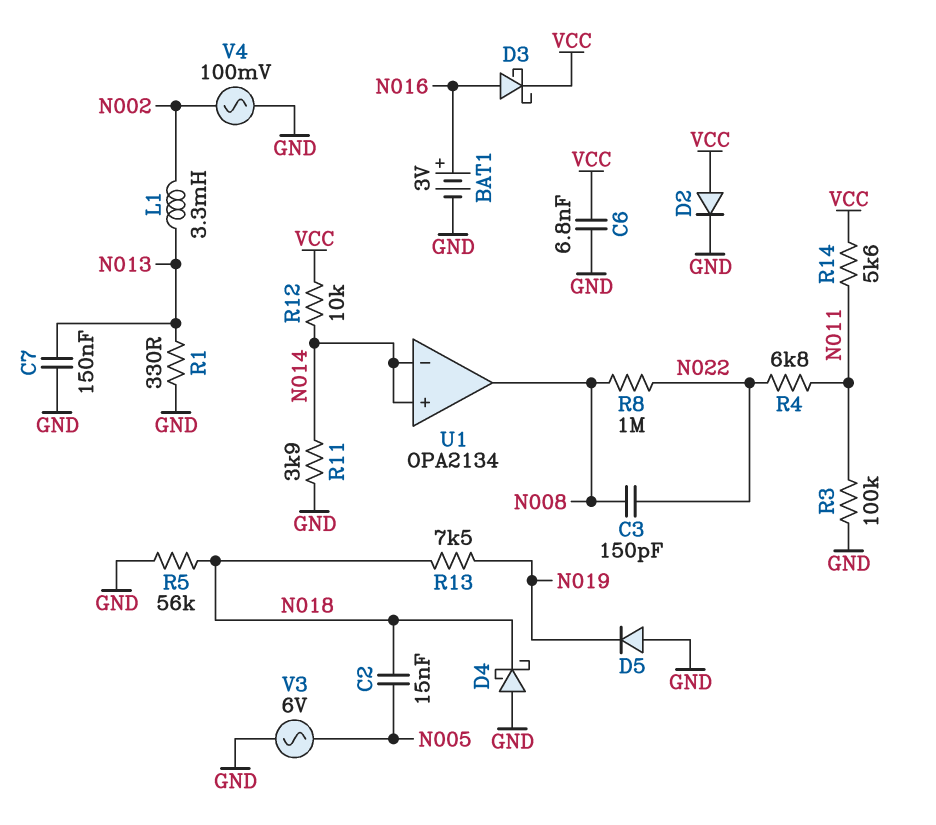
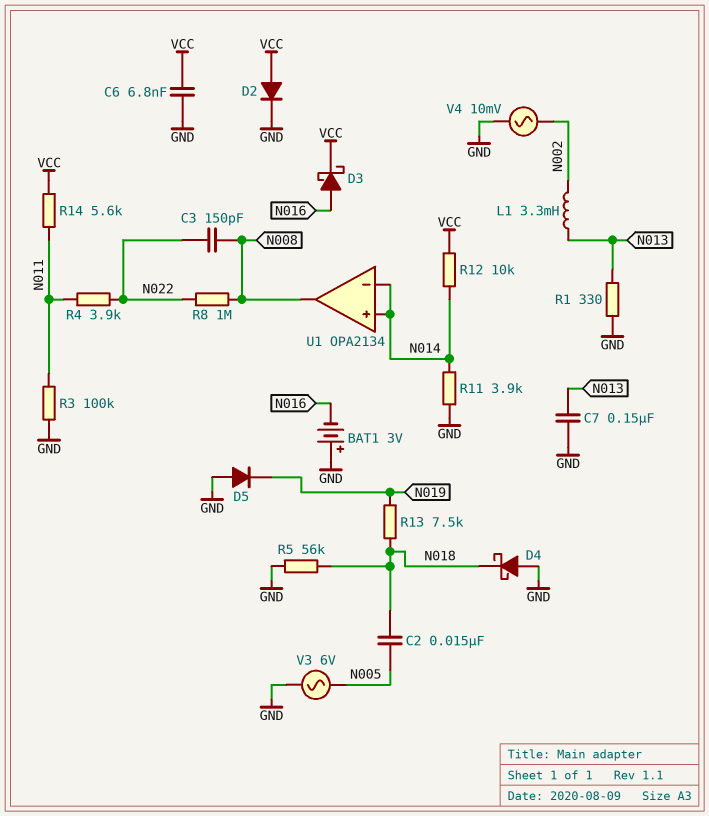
BAT1: 3V (plus N016, minus GND) -> 3V (plus GND, minus N016)
R4: 6.8k (N011, N022) -> 3.9k (N011, N022)
V4: AC 100mV (GND, N002) -> AC 10mV (GND, N002)

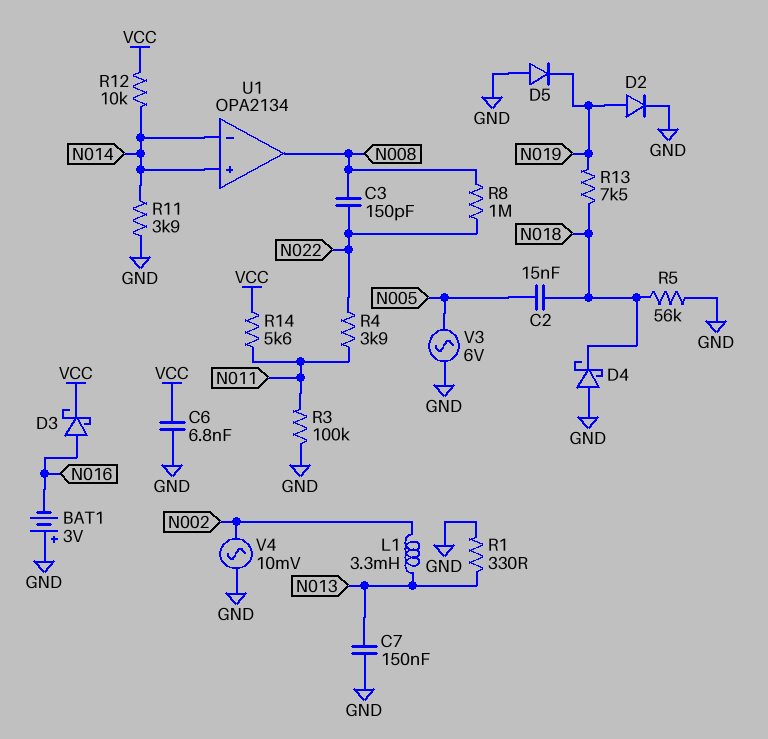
D2: diode (A VCC, K GND) -> diode (A N019, K GND)

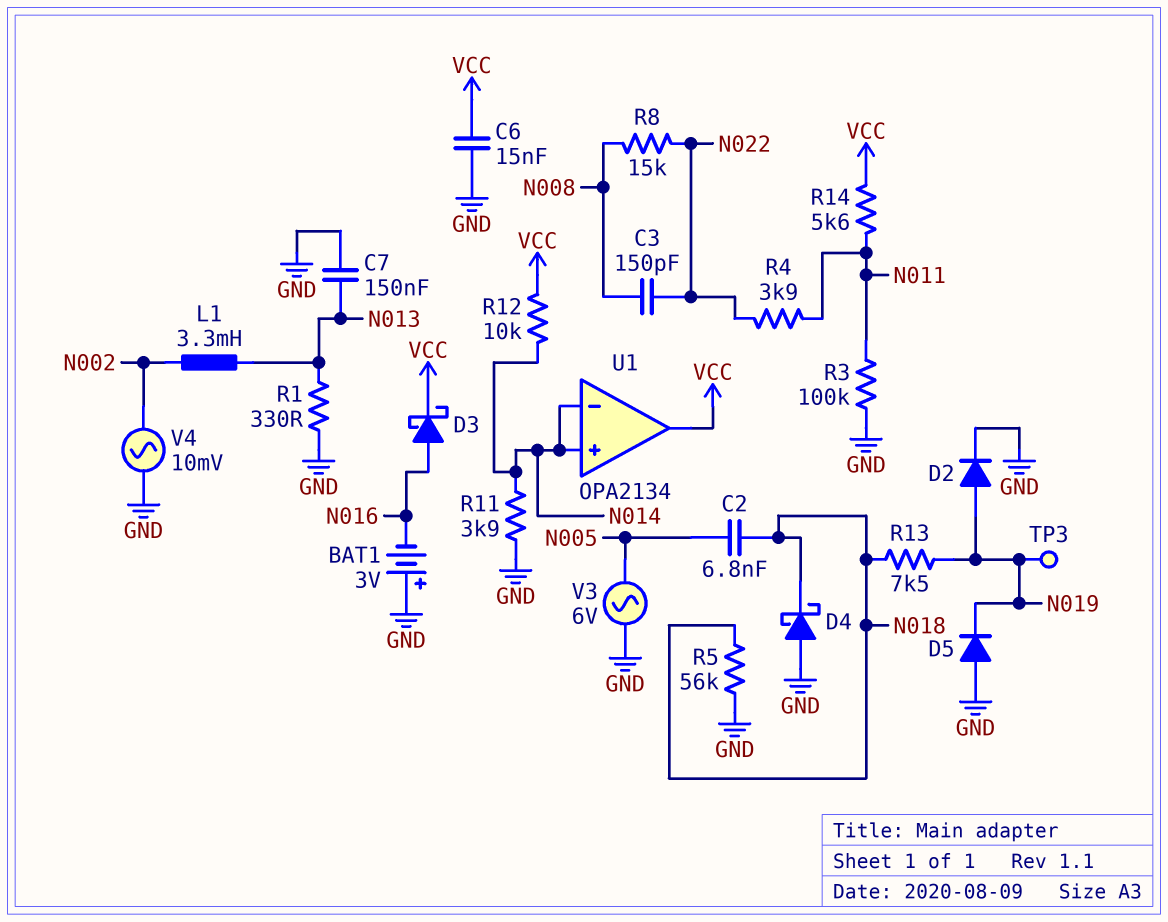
C2: 15nF (N005, N018) -> 6.8nF (N005, N018)
C6: 6.8nF (GND, VCC) -> 15nF (GND, VCC)
R8: 1M (N008, N022) -> 15k (N008, N022)
TP3: none -> test point (N019)
U1 pin out: N008 -> VCC

